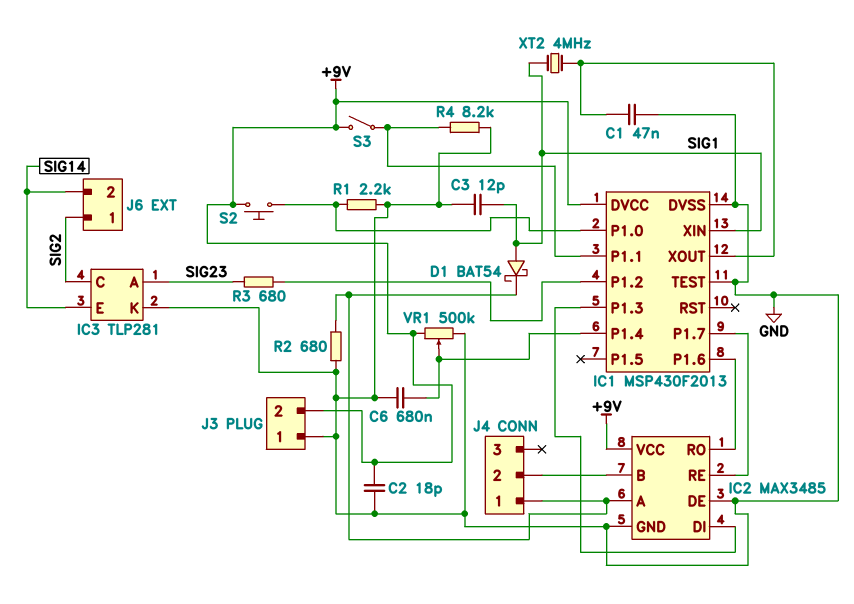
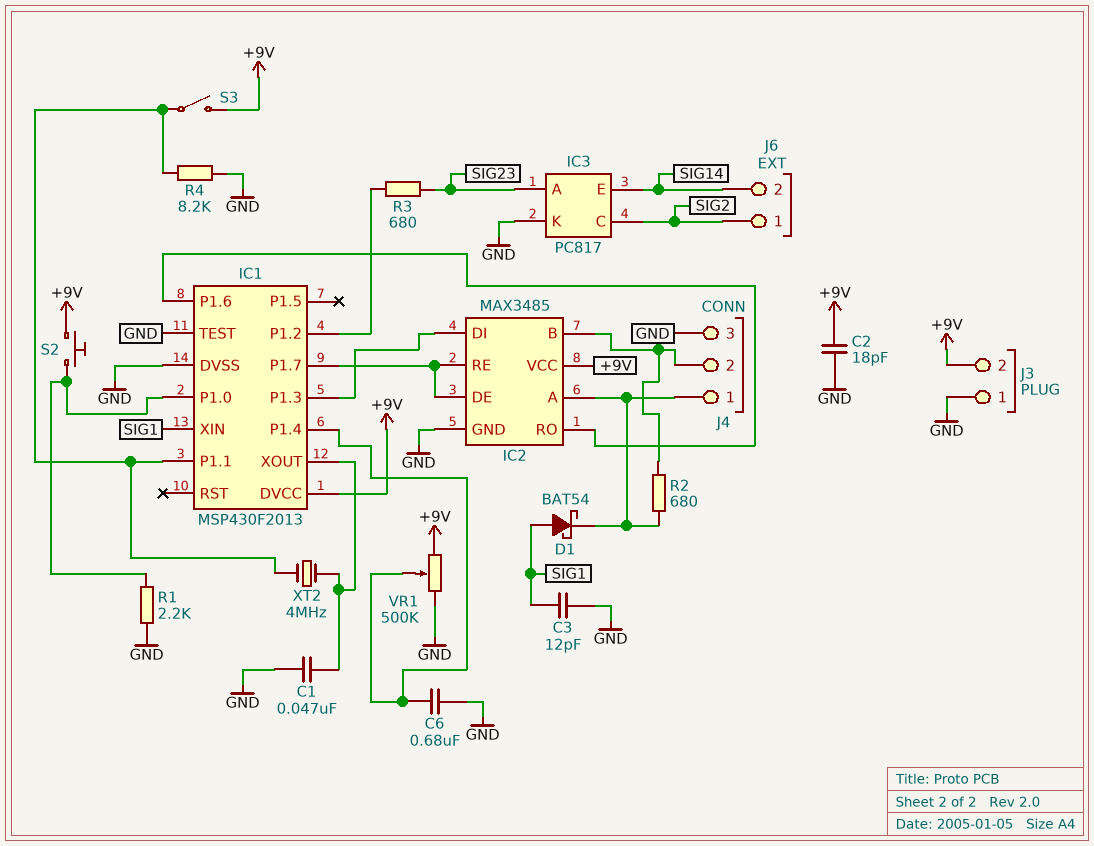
IC2 pin DE: GND -> IC1/P1.7
IC3: TLP281 -> PC817
J4 pin 3: none -> GND
R2: 680 (GND, IC2/A) -> 680 (IC2/A, IC2/B)
XT2: 4MHz (IC1/XOUT, SIG1) -> 4MHz (IC1/P1.1, IC1/XOUT)

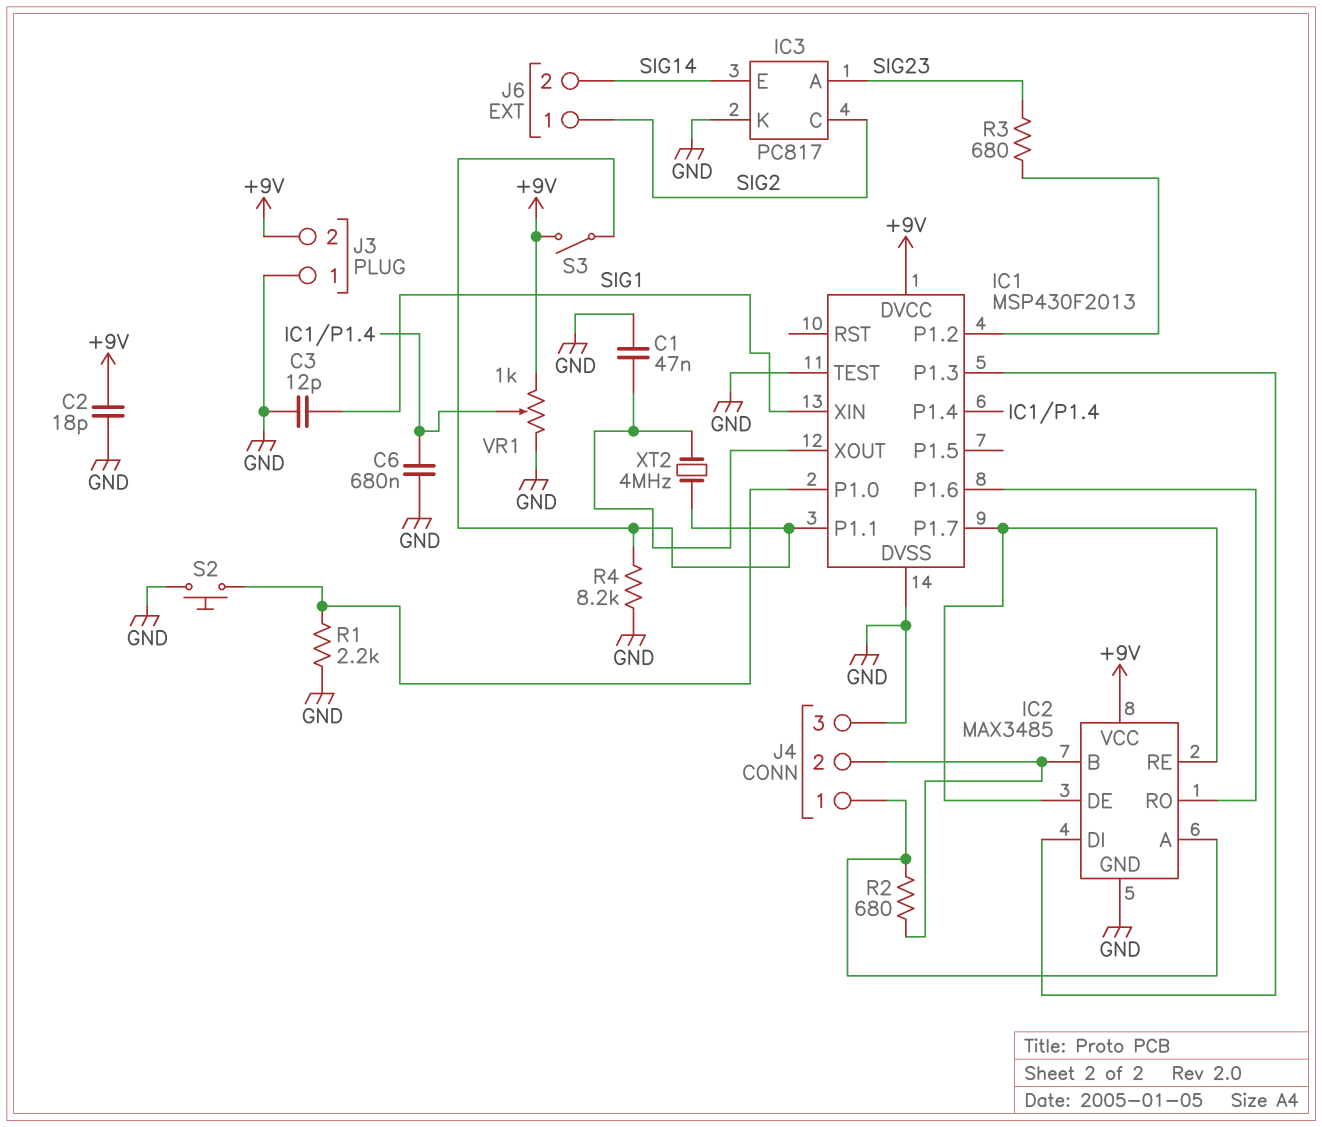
D1: schottky BAT54 (A SIG1, K IC2/A) -> none
S2: button (+9V, IC1/P1.0) -> button (GND, IC1/P1.0)
VR1: 500k (+9V, GND, wiper IC1/P1.4) -> 1k (+9V, GND, wiper IC1/P1.4)

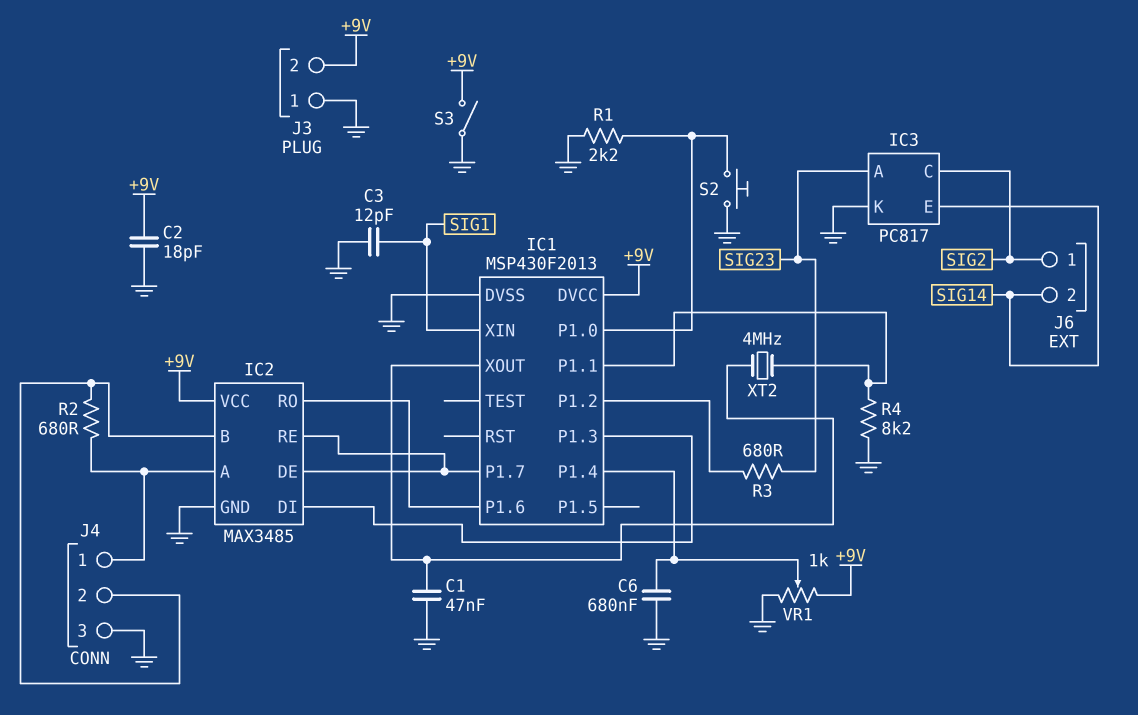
IC1 pin TEST: GND -> none
S3: switch (+9V, IC1/P1.1) -> switch (+9V, GND)

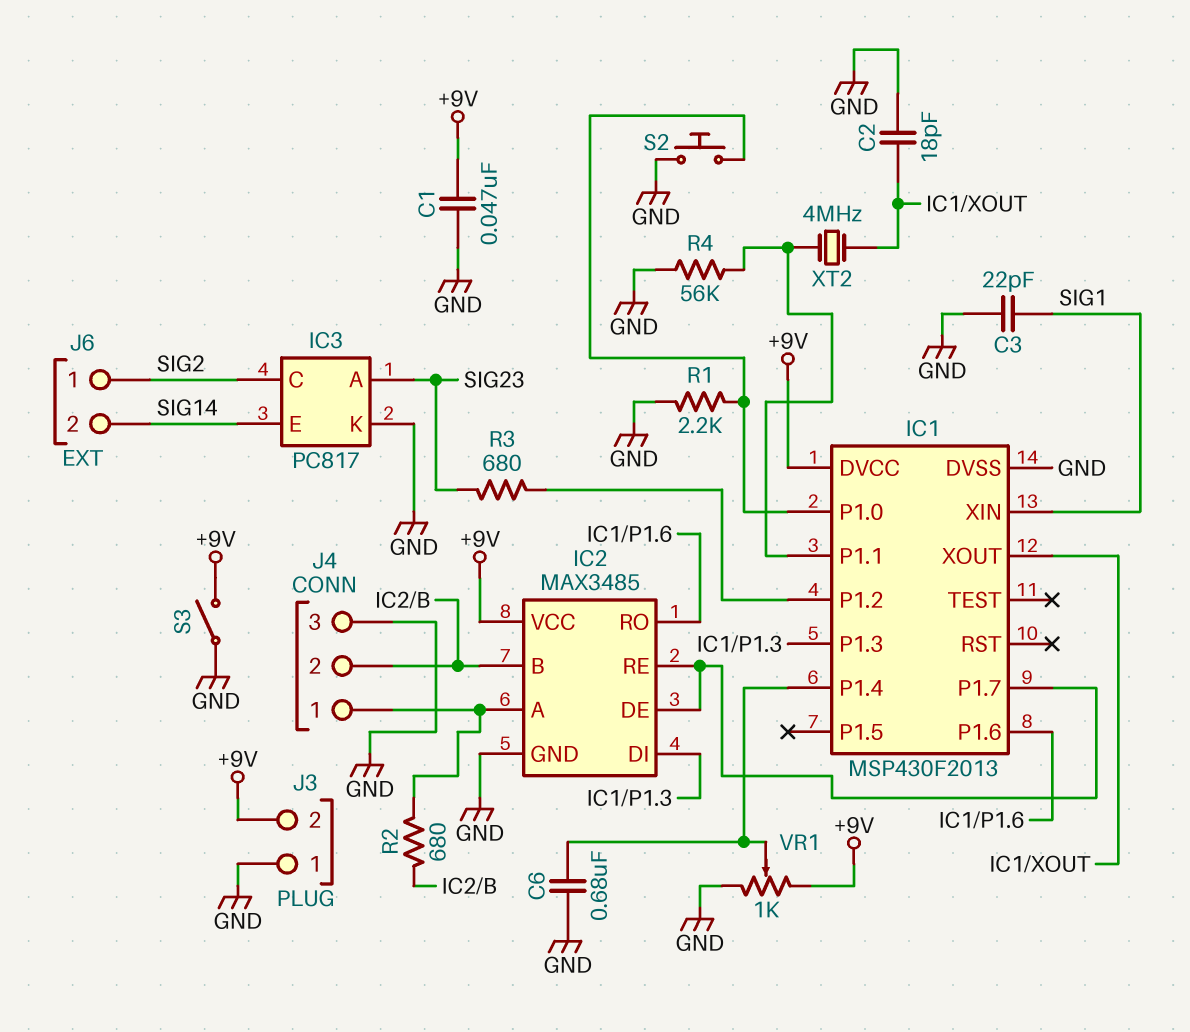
C1: 47nF (GND, IC1/XOUT) -> 47nF (+9V, GND)
C2: 18pF (+9V, GND) -> 18pF (GND, IC1/XOUT)
C3: 12pF (GND, SIG1) -> 22pF (GND, SIG1)
R4: 8.2k (GND, IC1/P1.1) -> 56k (GND, IC1/P1.1)

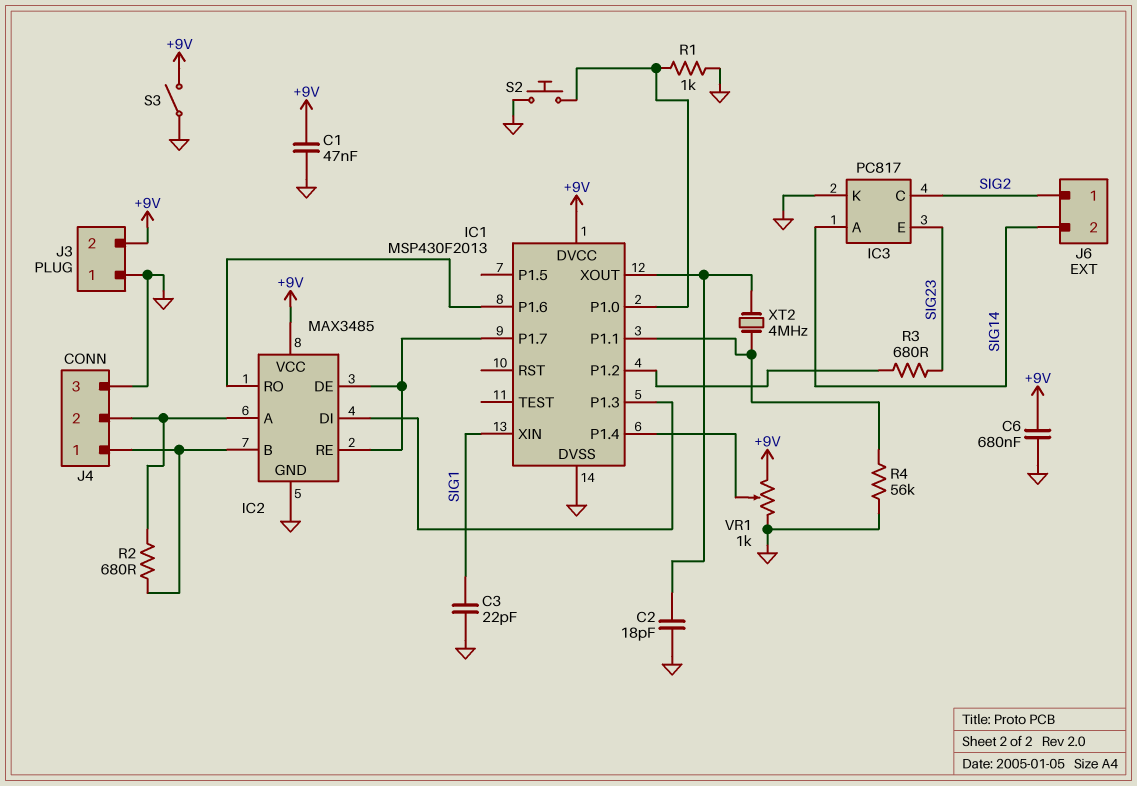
C6: 680nF (GND, IC1/P1.4) -> 680nF (+9V, GND)
IC3 pin A: SIG23 -> SIG14
IC3 pin E: SIG14 -> SIG23
J4 pin 1: IC2/A -> IC2/B
J4 pin 2: IC2/B -> IC2/A
R1: 2.2k (GND, IC1/P1.0) -> 1k (GND, IC1/P1.0)

